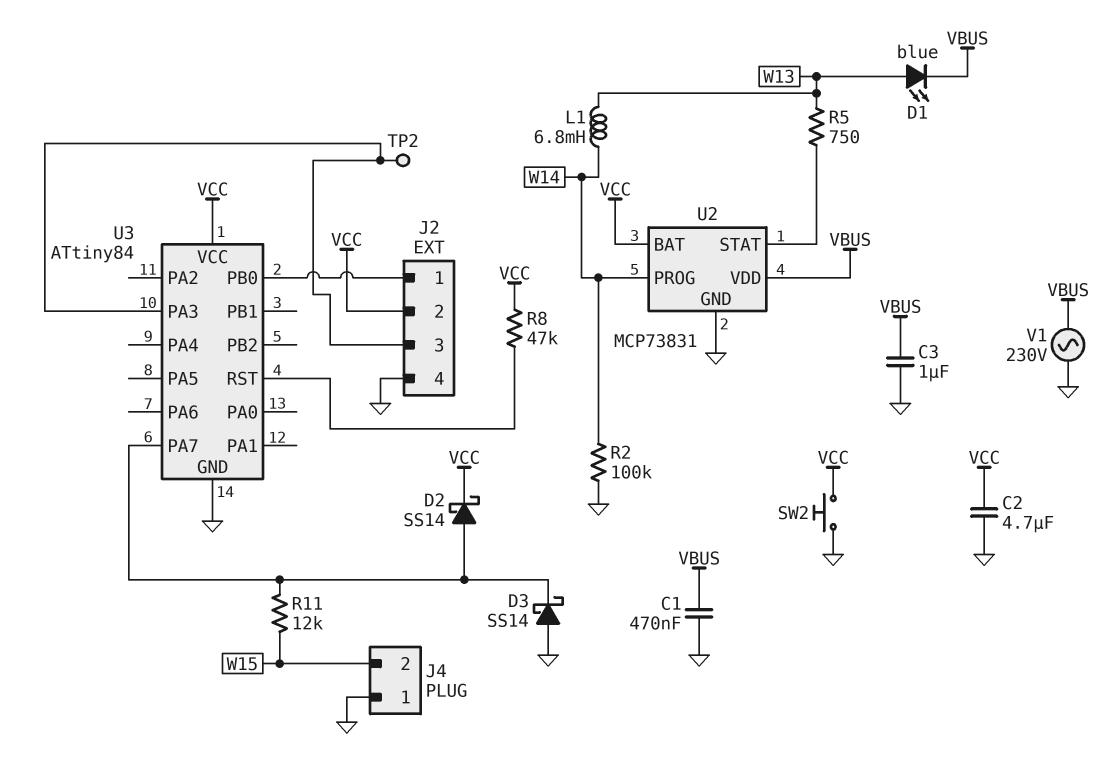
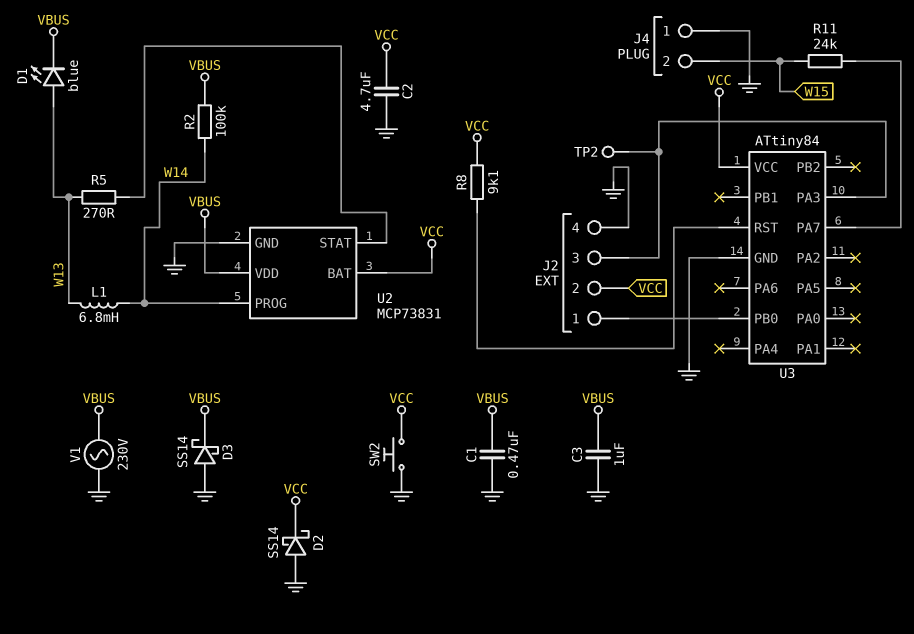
D2: schottky SS14 (A U3/PA7, K VCC) -> schottky SS14 (A GND, K VCC)
D3: schottky SS14 (A GND, K U3/PA7) -> schottky SS14 (A GND, K VBUS)
R2: 100k (GND, W14) -> 100k (VBUS, W14)
R5: 750 (U2/STAT, W13) -> 270 (U2/STAT, W13)
R8: 47k (U3/RST, VCC) -> 9.1k (U3/RST, VCC)
R11: 12k (U3/PA7, W15) -> 24k (U3/PA7, W15)

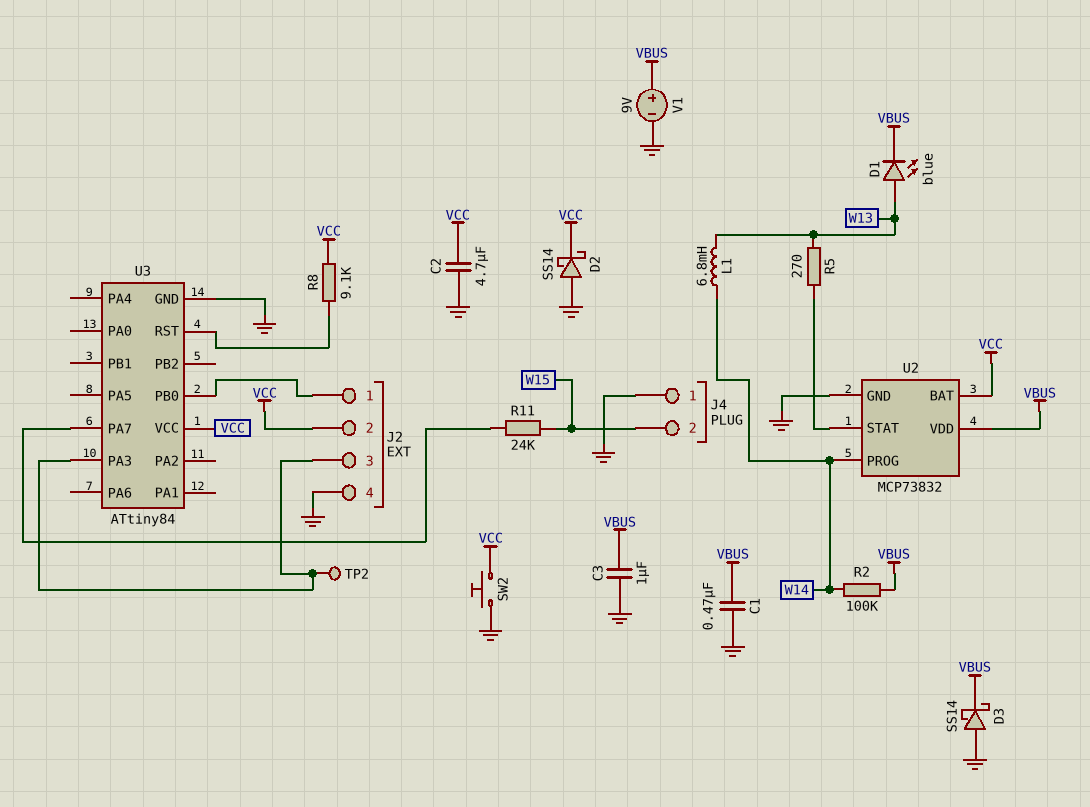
U2: MCP73831 -> MCP73832
V1: AC 230V (GND, VBUS) -> 9V (plus VBUS, minus GND)

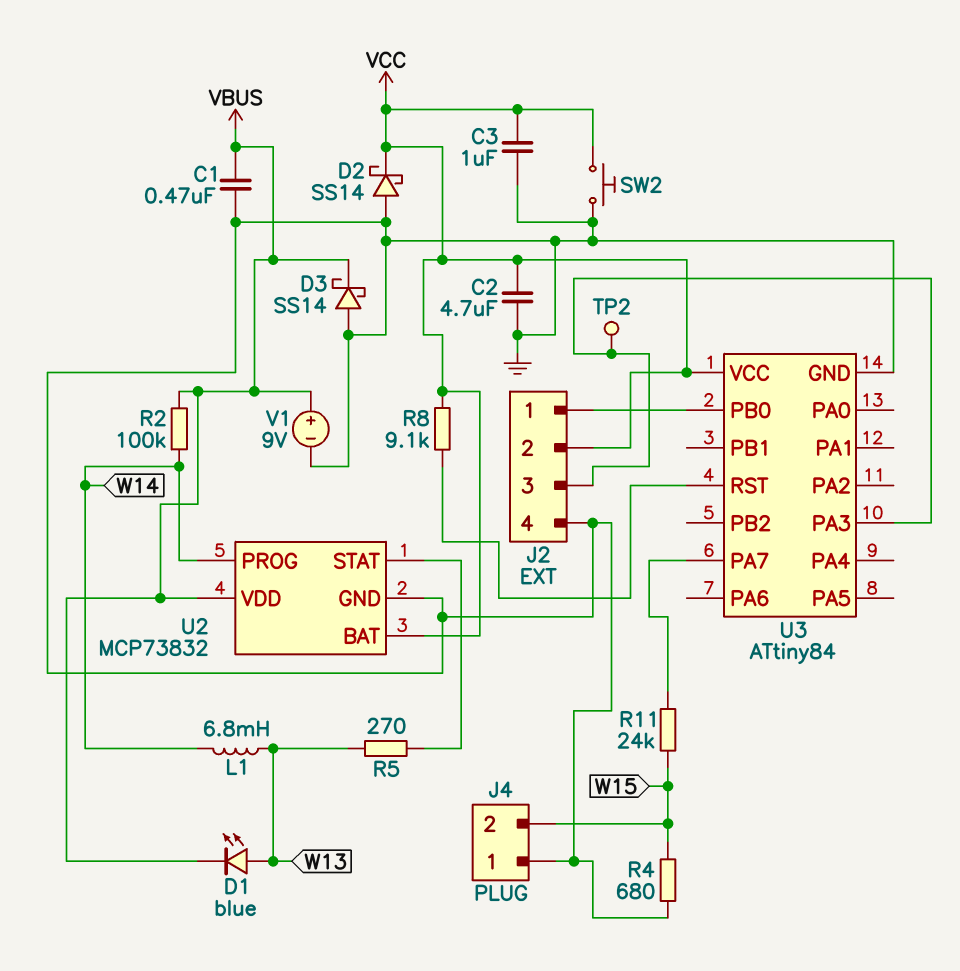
C3: 1uF (GND, VBUS) -> 1uF (GND, VCC)
R4: none -> 680 (GND, W15)

